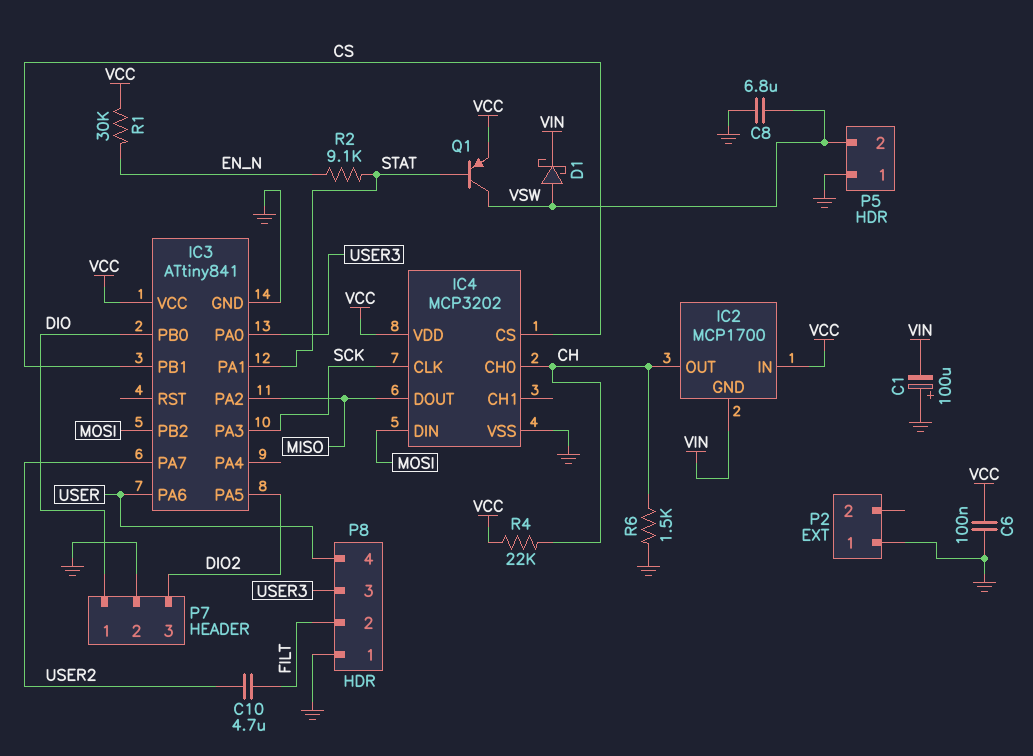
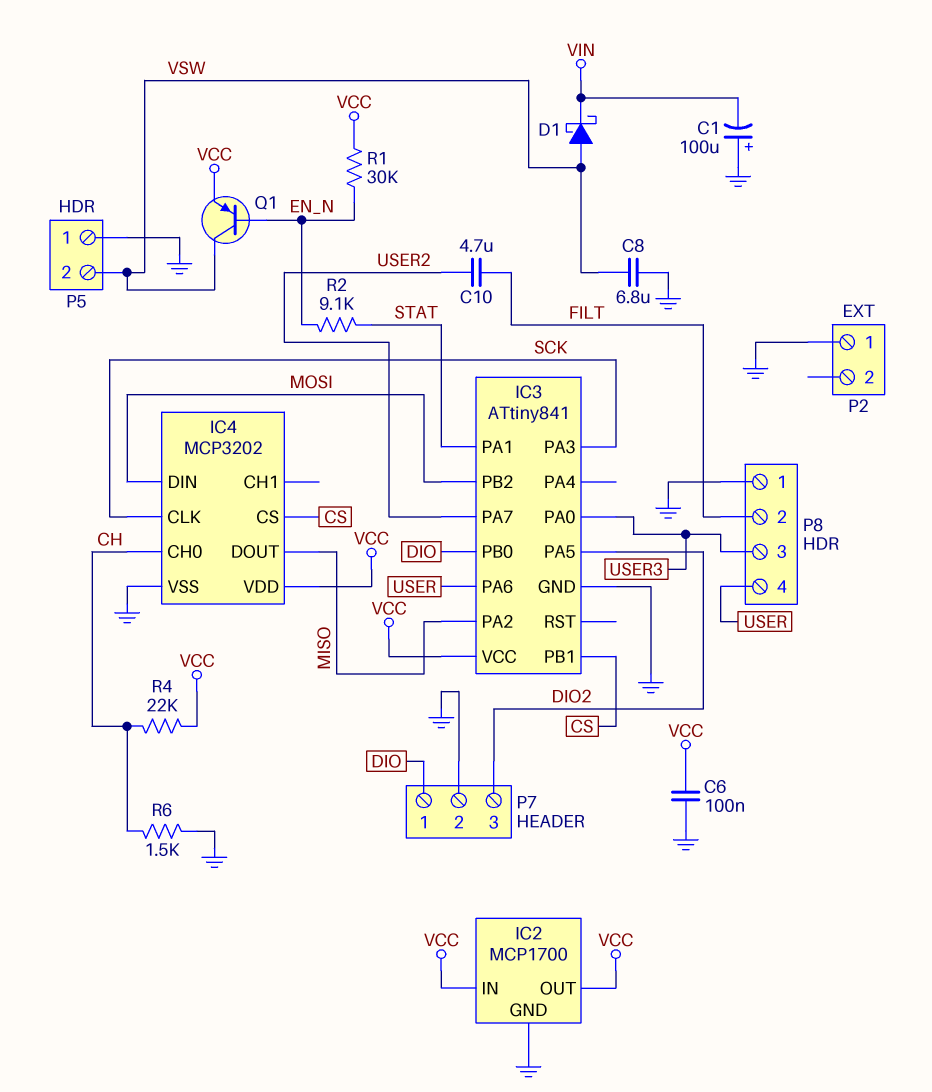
IC2 pin GND: VIN -> GND
IC2 pin OUT: CH -> VCC
Q1: PNP (B STAT, C VSW, E VCC) -> PNP (B EN_N, C VSW, E VCC)

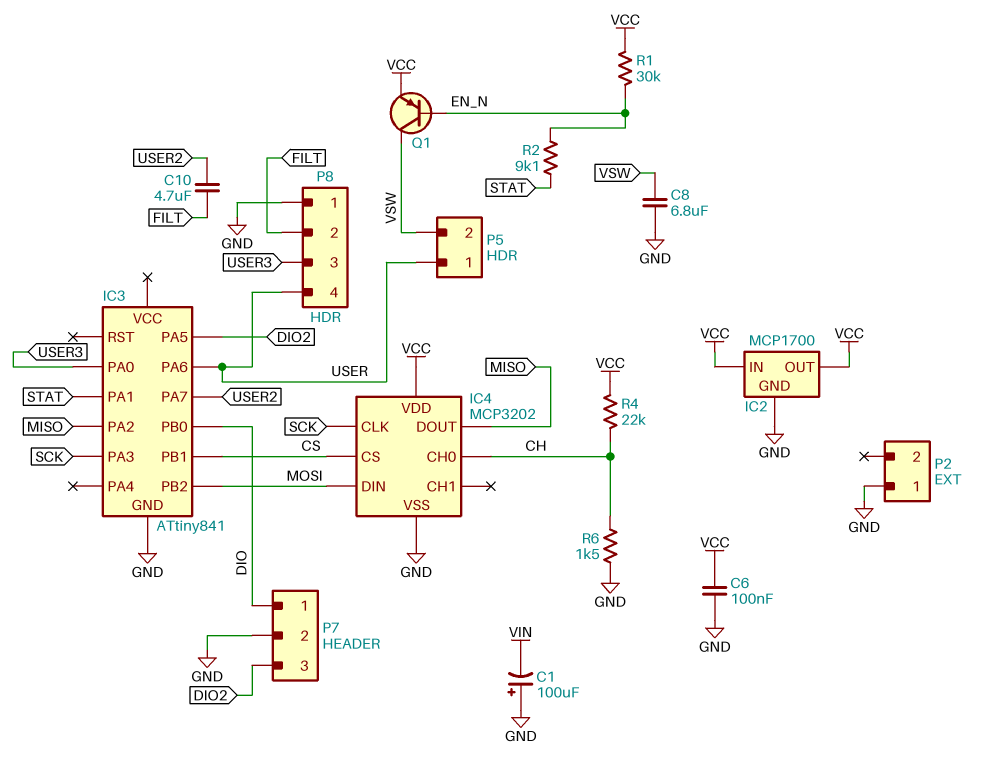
D1: schottky (A VSW, K VIN) -> none
IC3 pin VCC: VCC -> none
P5 pin 1: GND -> USER

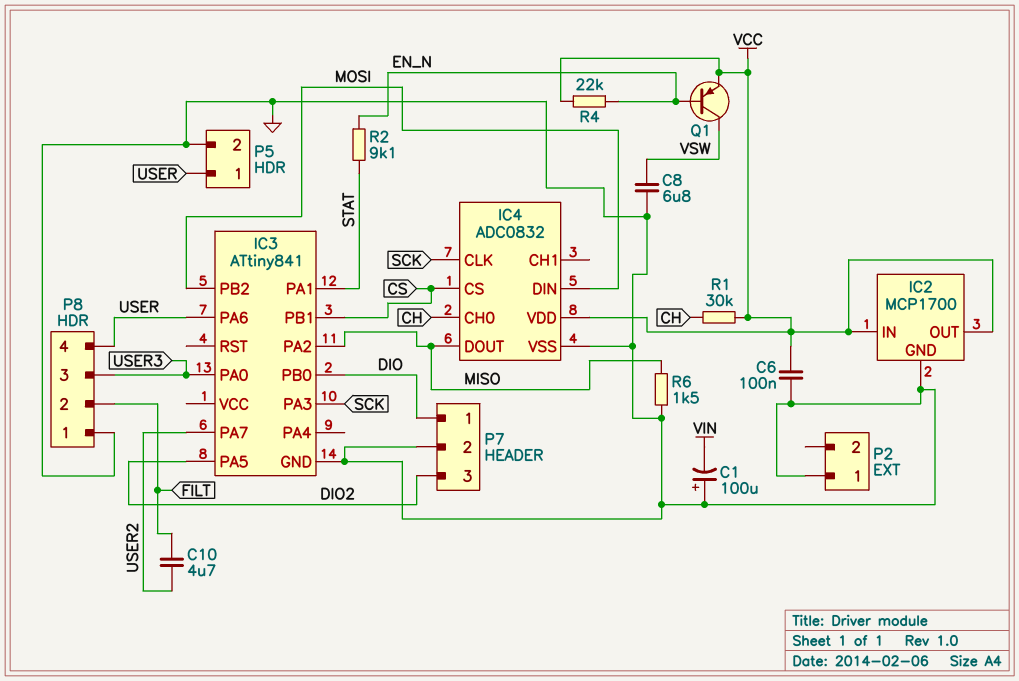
IC4: MCP3202 -> ADC0832
P5 pin 2: VSW -> GND
R1: 30k (EN_N, VCC) -> 30k (CH, VCC)
R4: 22k (CH, VCC) -> 22k (EN_N, VCC)
R6: 1.5k (CH, GND) -> 1.5k (GND, MISO)

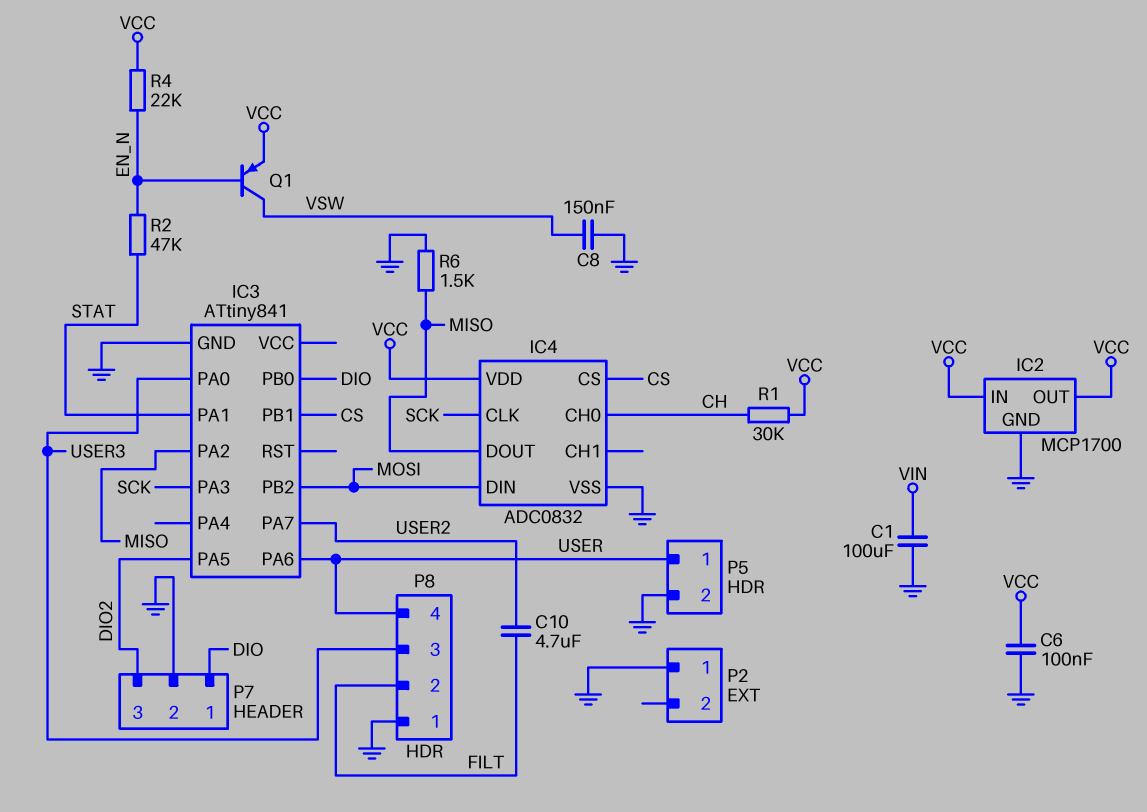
C1: 100uF (plus GND, minus VIN) -> 100uF (GND, VIN)
C8: 6.8uF (GND, VSW) -> 150nF (GND, VSW)
R2: 9.1k (EN_N, STAT) -> 47k (EN_N, STAT)

